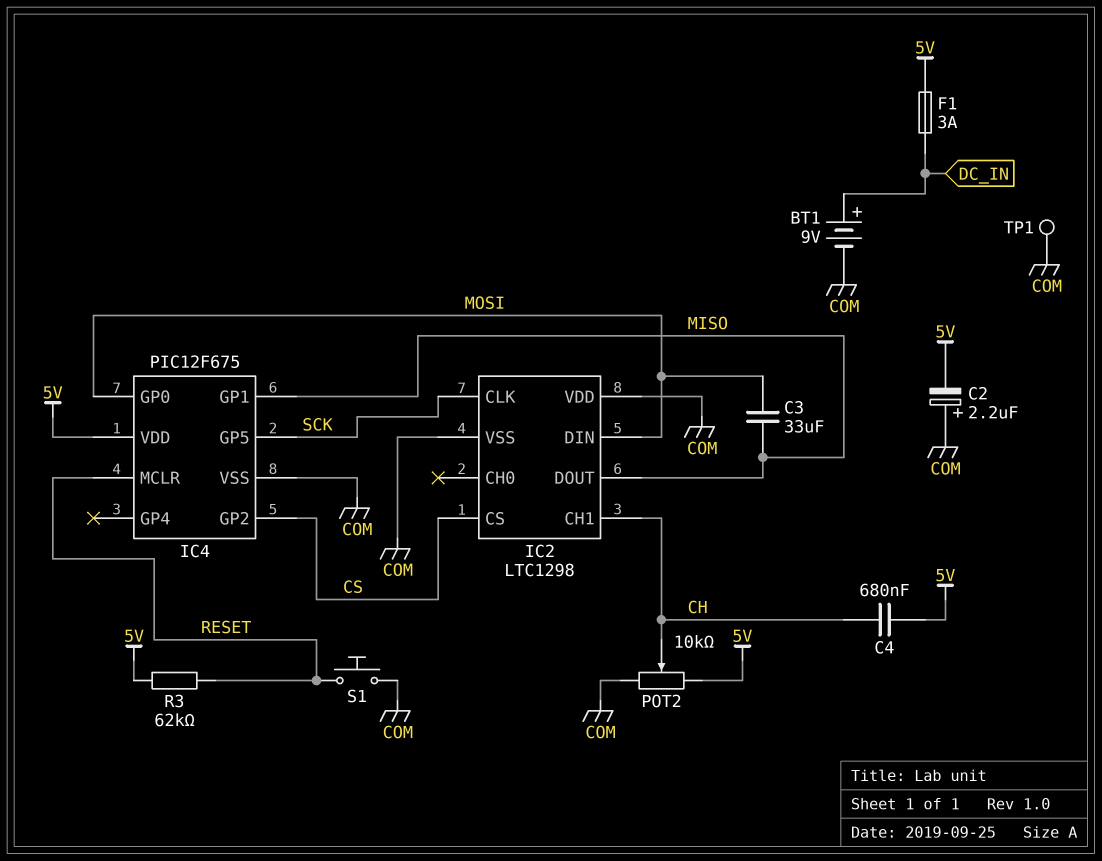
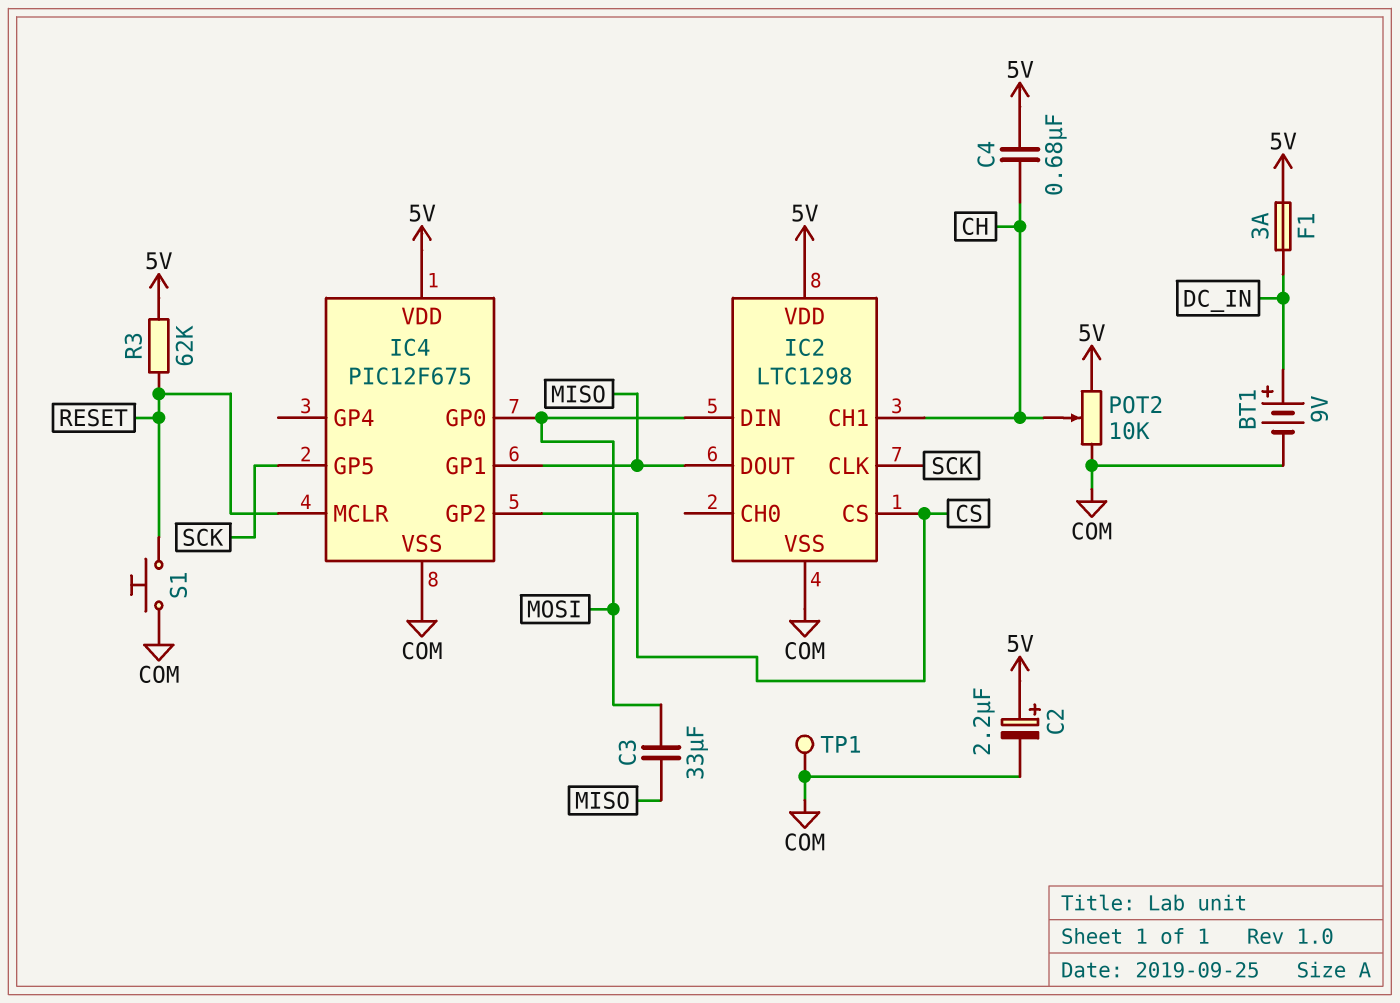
C2: 2.2uF (plus COM, minus 5V) -> 2.2uF (plus 5V, minus COM)
IC2 pin VDD: COM -> 5V

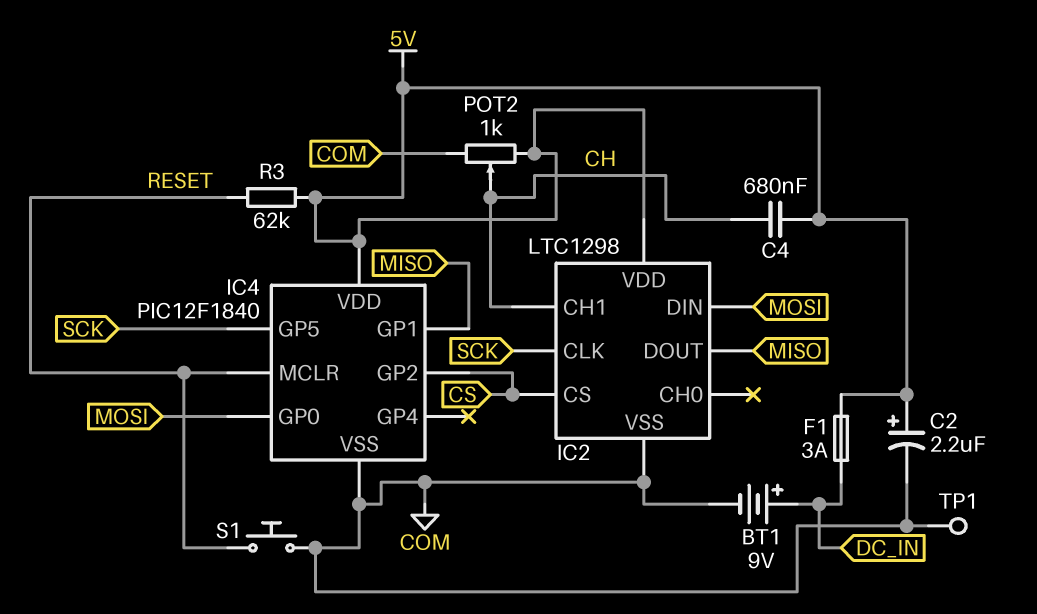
C3: 33uF (MISO, MOSI) -> none
IC4: PIC12F675 -> PIC12F1840
POT2: 10k (5V, COM, wiper CH) -> 1k (5V, COM, wiper CH)

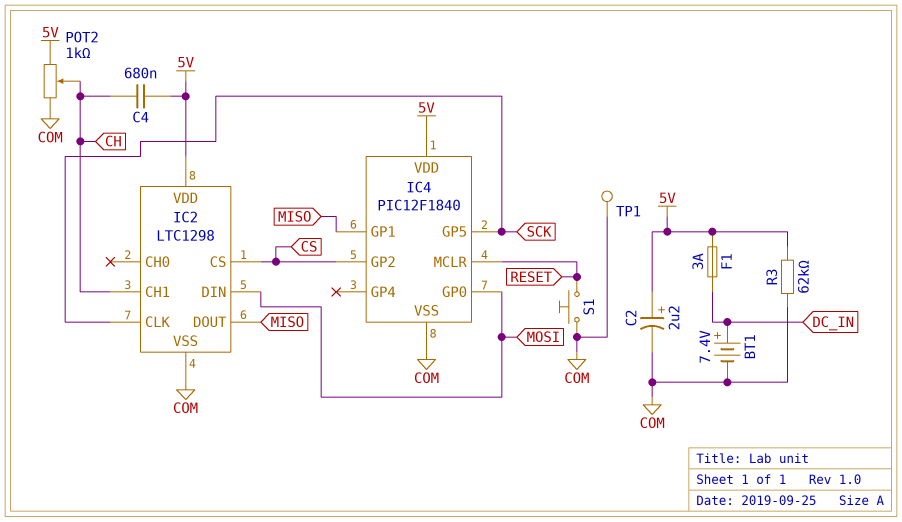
BT1: 9V (plus DC_IN, minus COM) -> 7.4V (plus DC_IN, minus COM)
R3: 62k (5V, RESET) -> 62k (5V, COM)

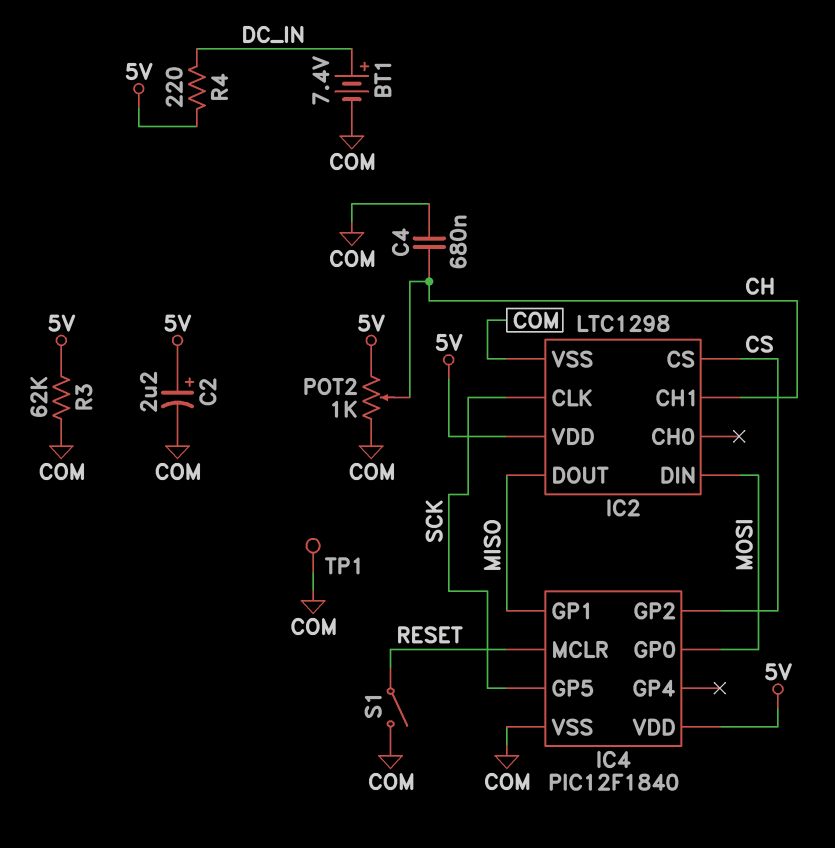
C4: 680nF (5V, CH) -> 680nF (CH, COM)
F1: 3A (5V, DC_IN) -> none
R4: none -> 220 (5V, DC_IN)
S1: button (COM, RESET) -> switch (COM, RESET)

